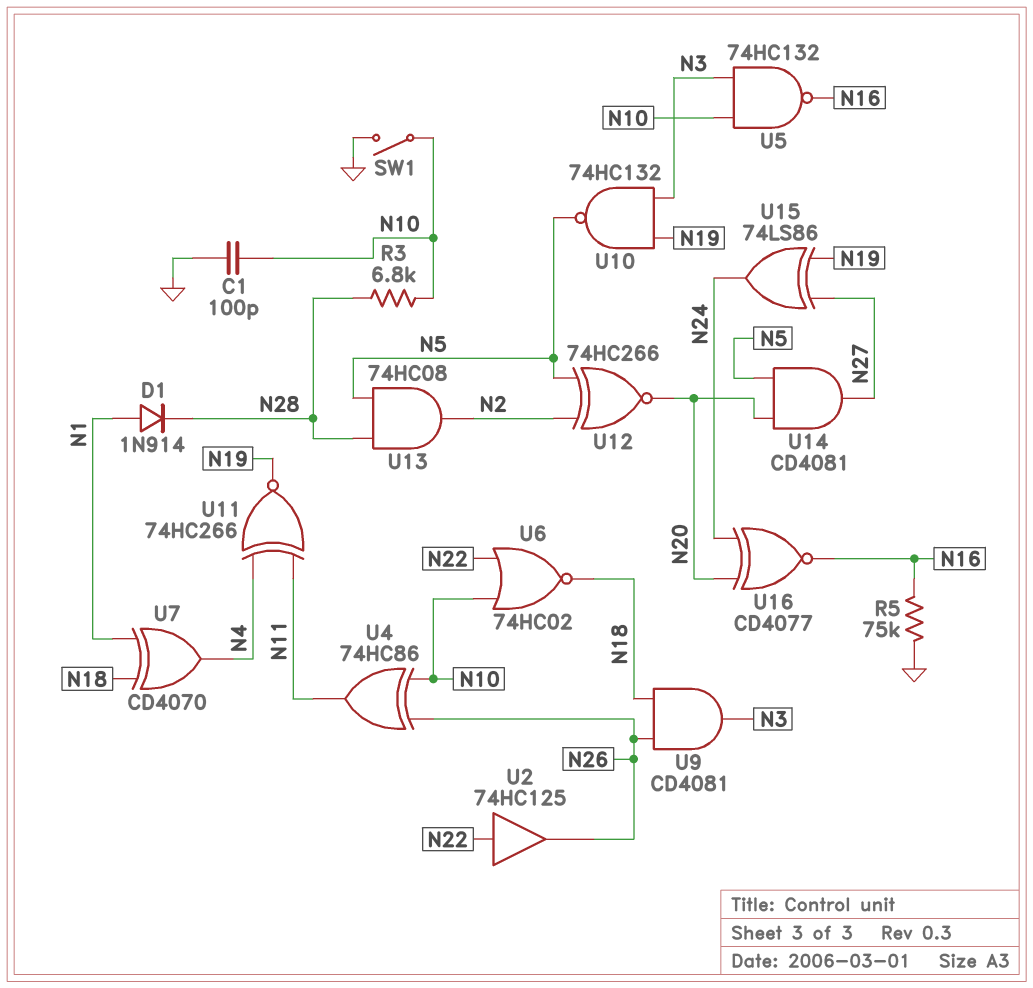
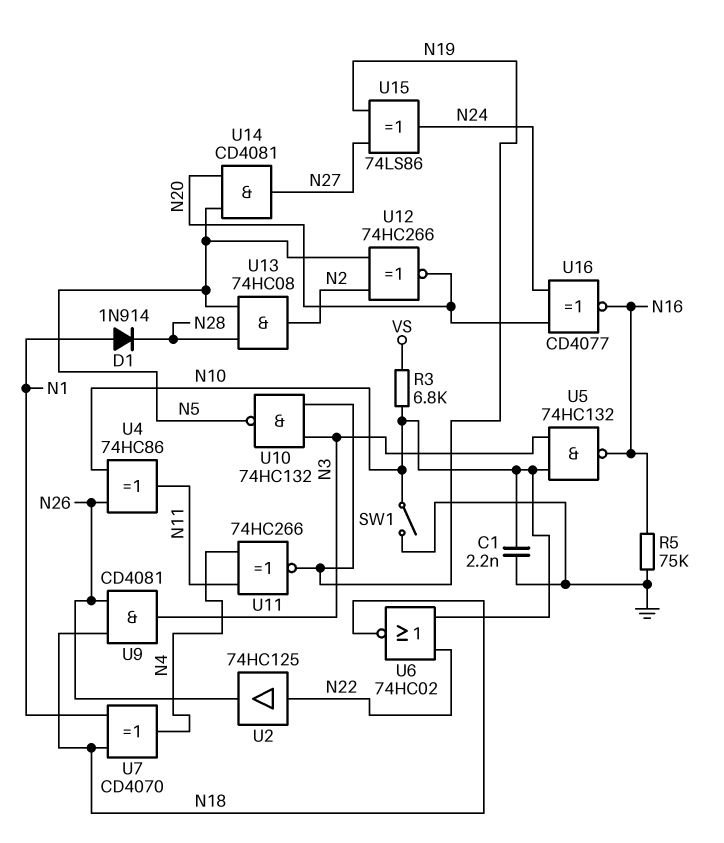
C1: 100pF (GND, N10) -> 2.2nF (GND, N10)
R3: 6.8k (N10, N28) -> 6.8k (N10, VS)

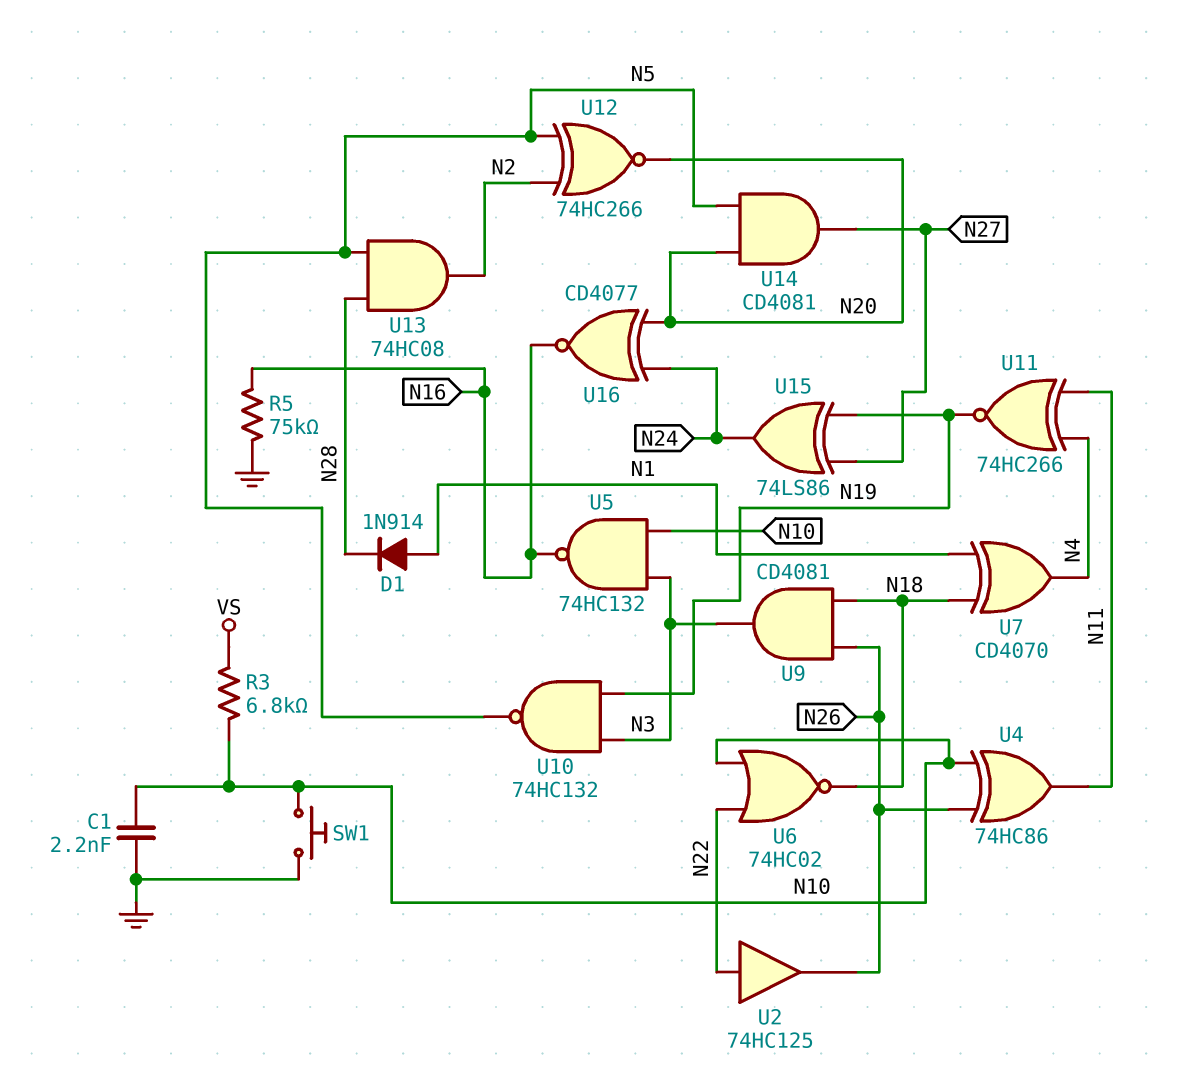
SW1: switch (GND, N10) -> button (GND, N10)

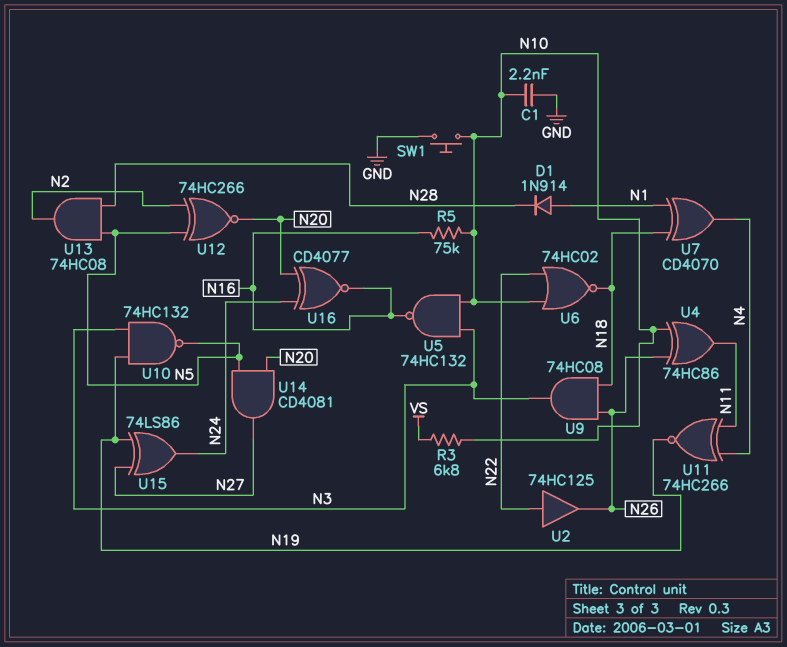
R5: 75k (GND, N16) -> 75k (N10, N16)
U9: AND CD4081 (in N18, in N26, out N3) -> AND 74HC08 (in N18, in N26, out N3)

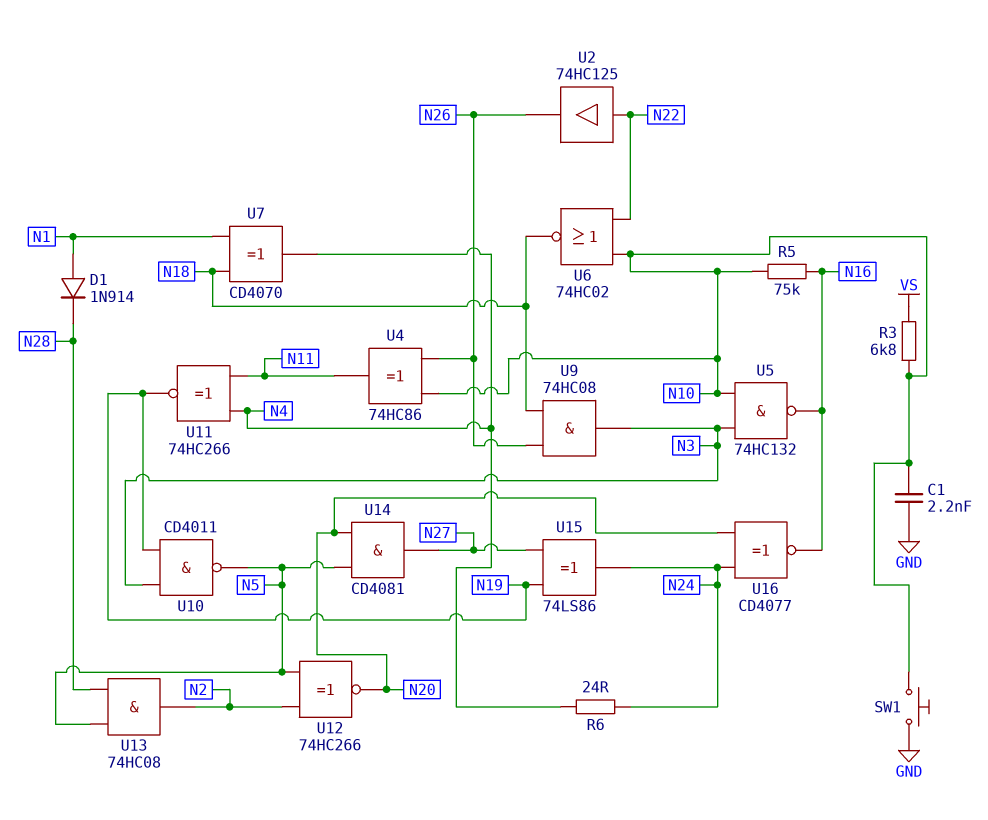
R6: none -> 24 (N4, N24)
U10: NAND 74HC132 (in N3, in N19, out N5) -> NAND CD4011 (in N3, in N19, out N5)

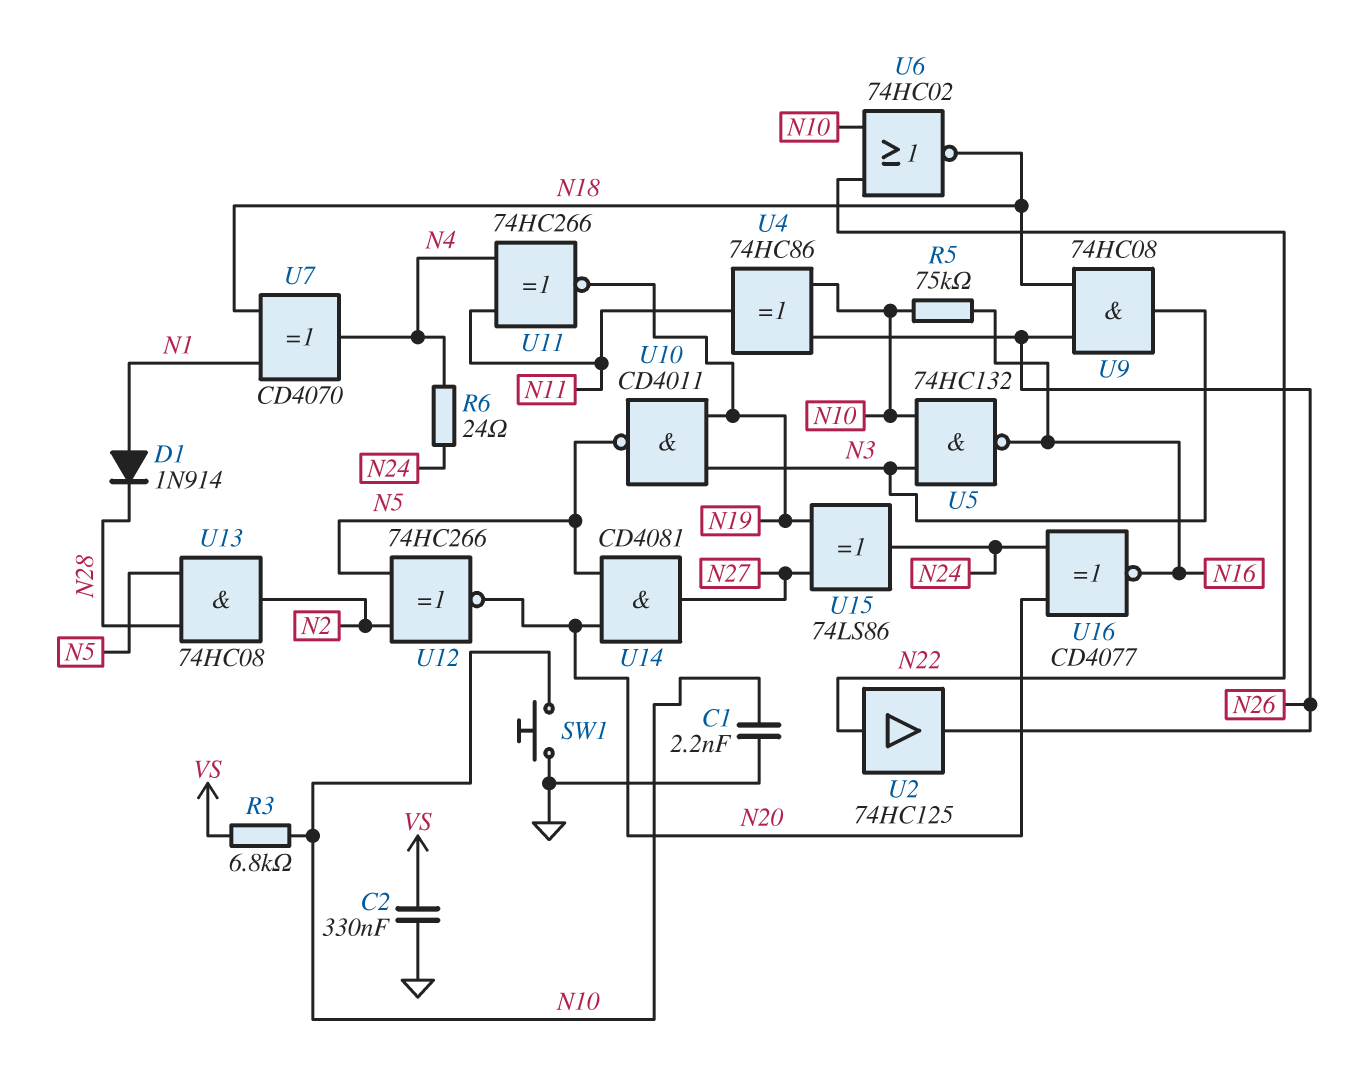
C2: none -> 330nF (GND, VS)

